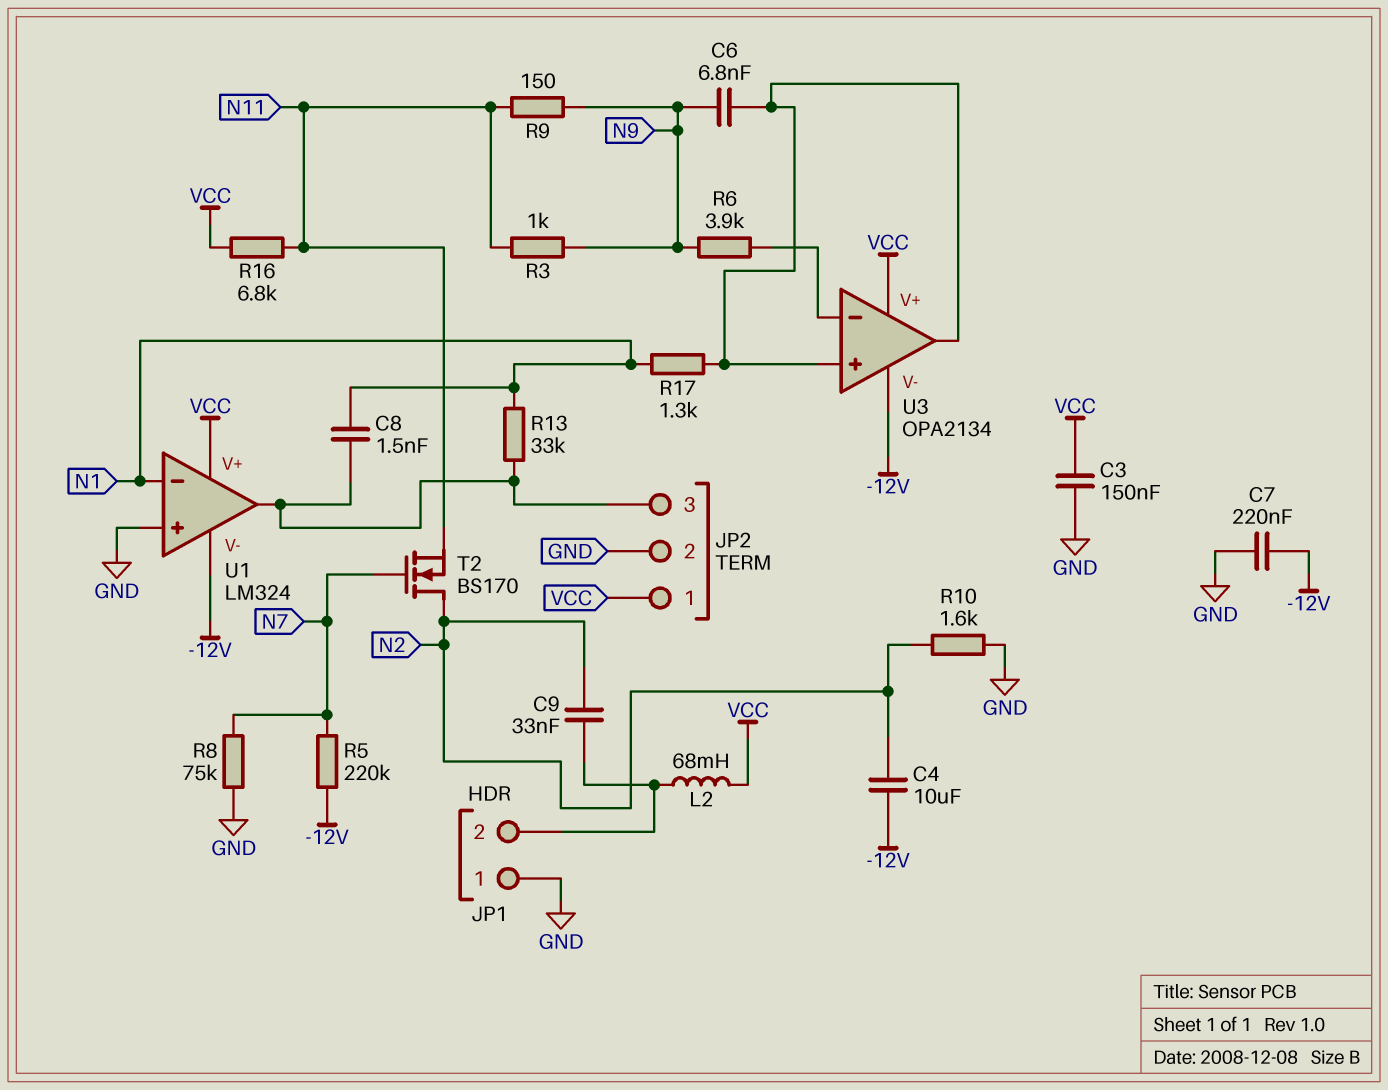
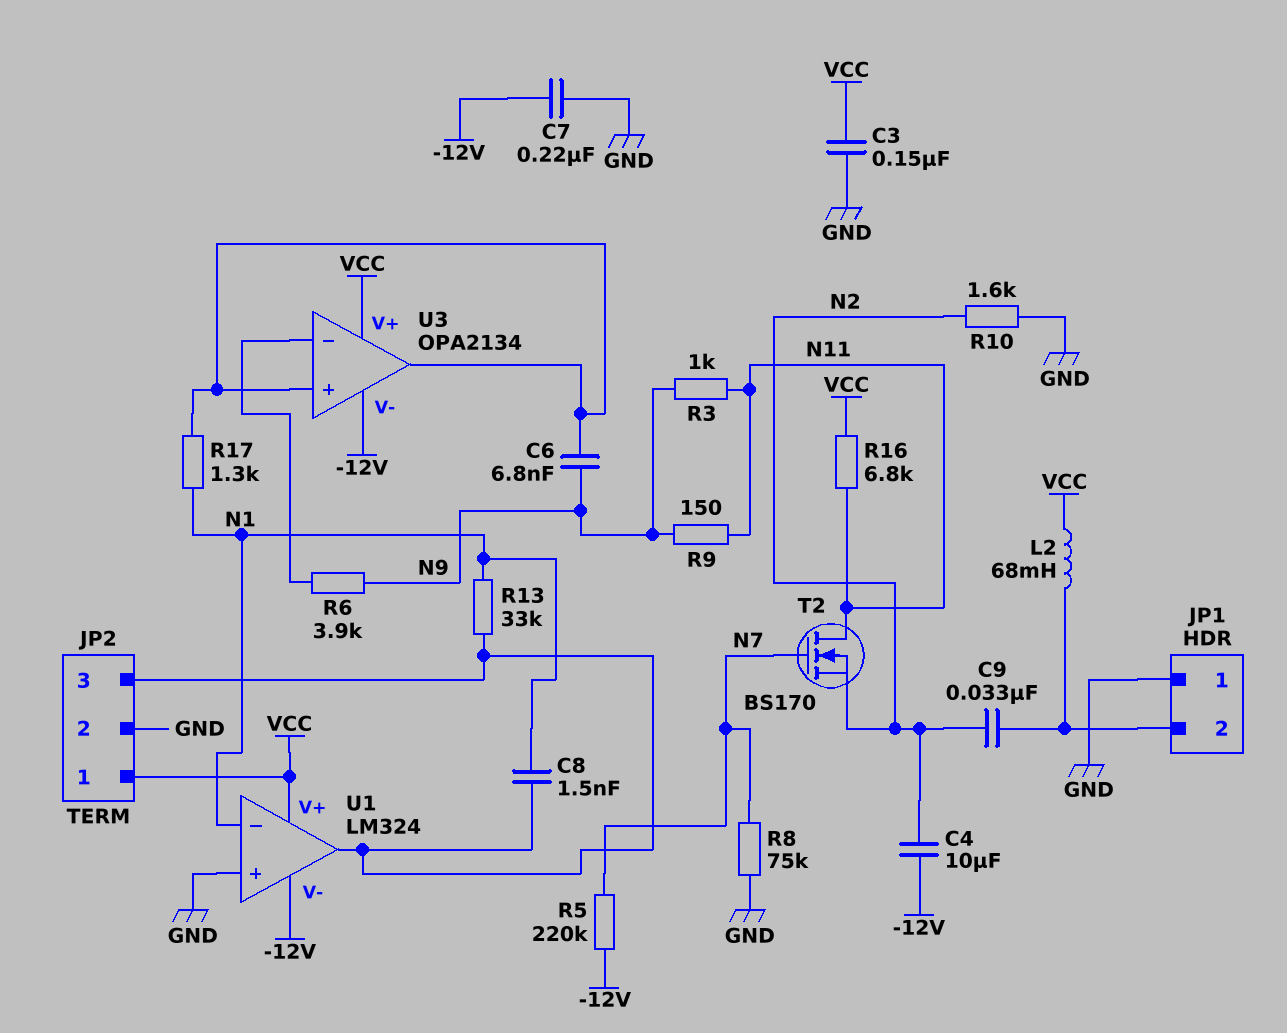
T2: NMOS BS170 (G N7, D N2, S N11) -> NMOS BS170 (G N7, D N11, S N2)

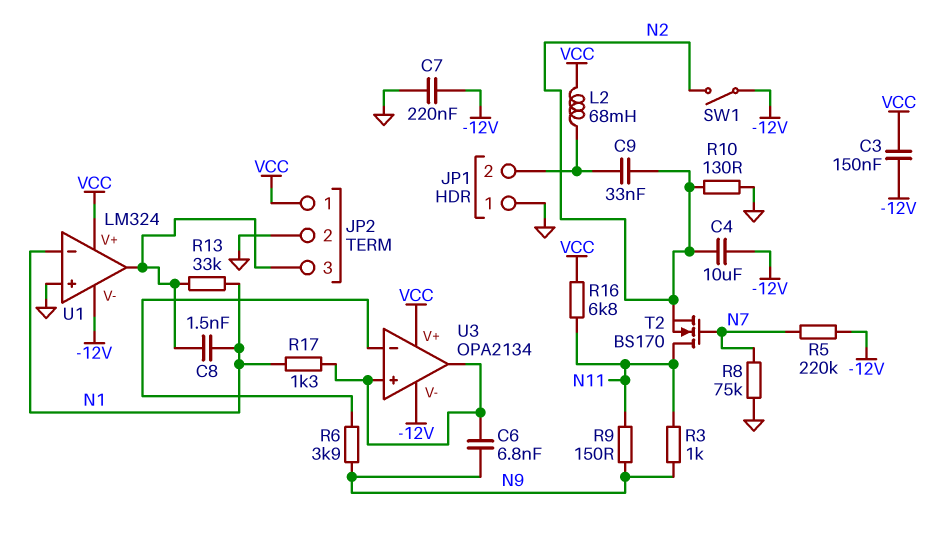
C3: 150nF (GND, VCC) -> 150nF (-12V, VCC)
R10: 1.6k (GND, N2) -> 130 (GND, N2)
SW1: none -> switch (-12V, N2)

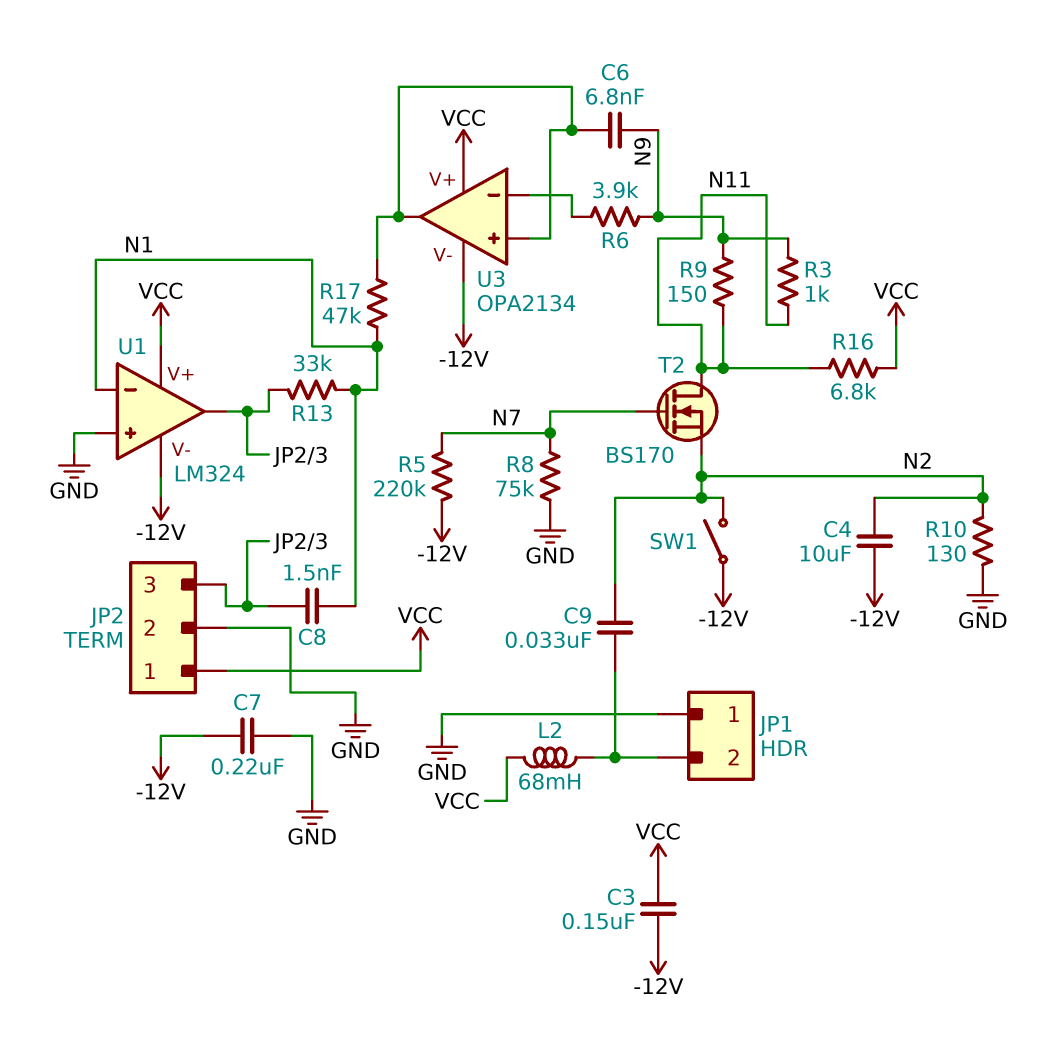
R17: 1.3k (N1, U3/in+) -> 47k (N1, U3/in+)

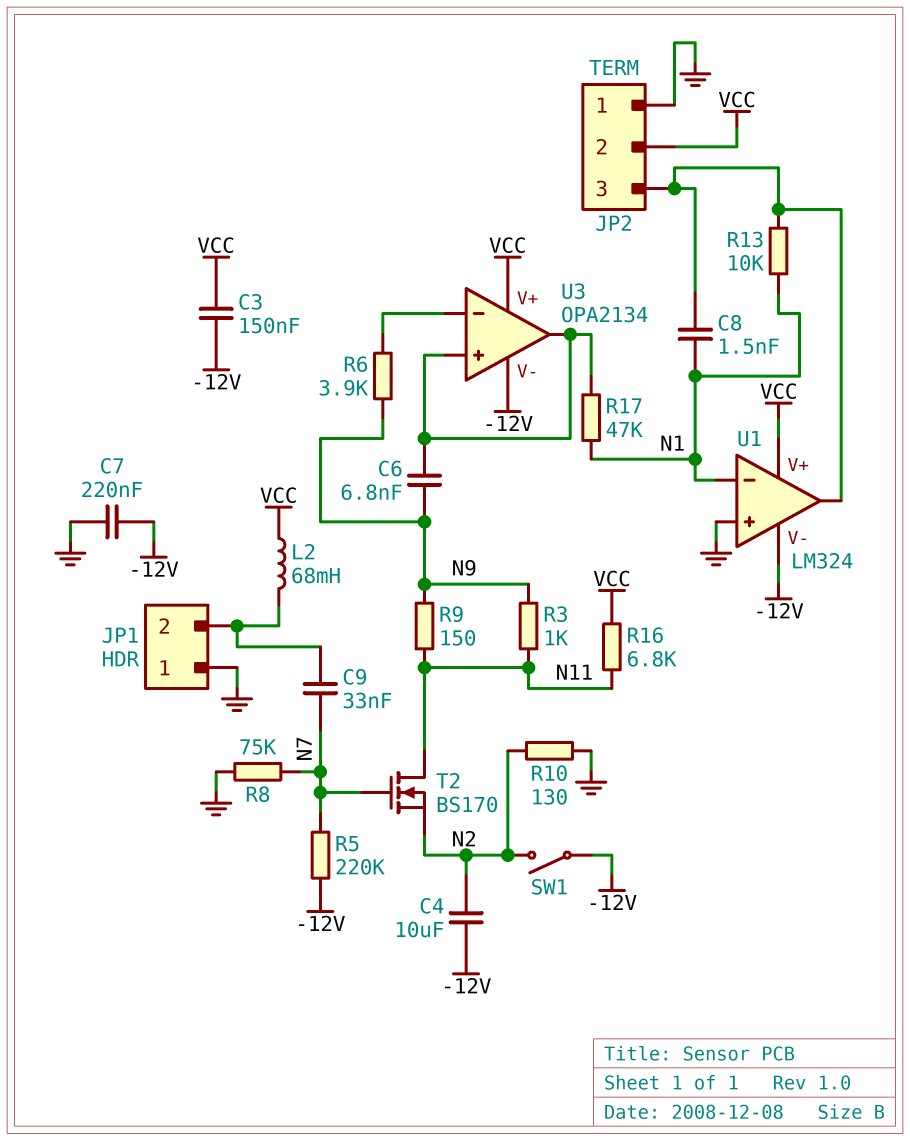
C9: 33nF (JP1/2, N2) -> 33nF (JP1/2, N7)
JP2 pin 1: VCC -> GND
JP2 pin 2: GND -> VCC
R13: 33k (JP2/3, N1) -> 10k (JP2/3, N1)

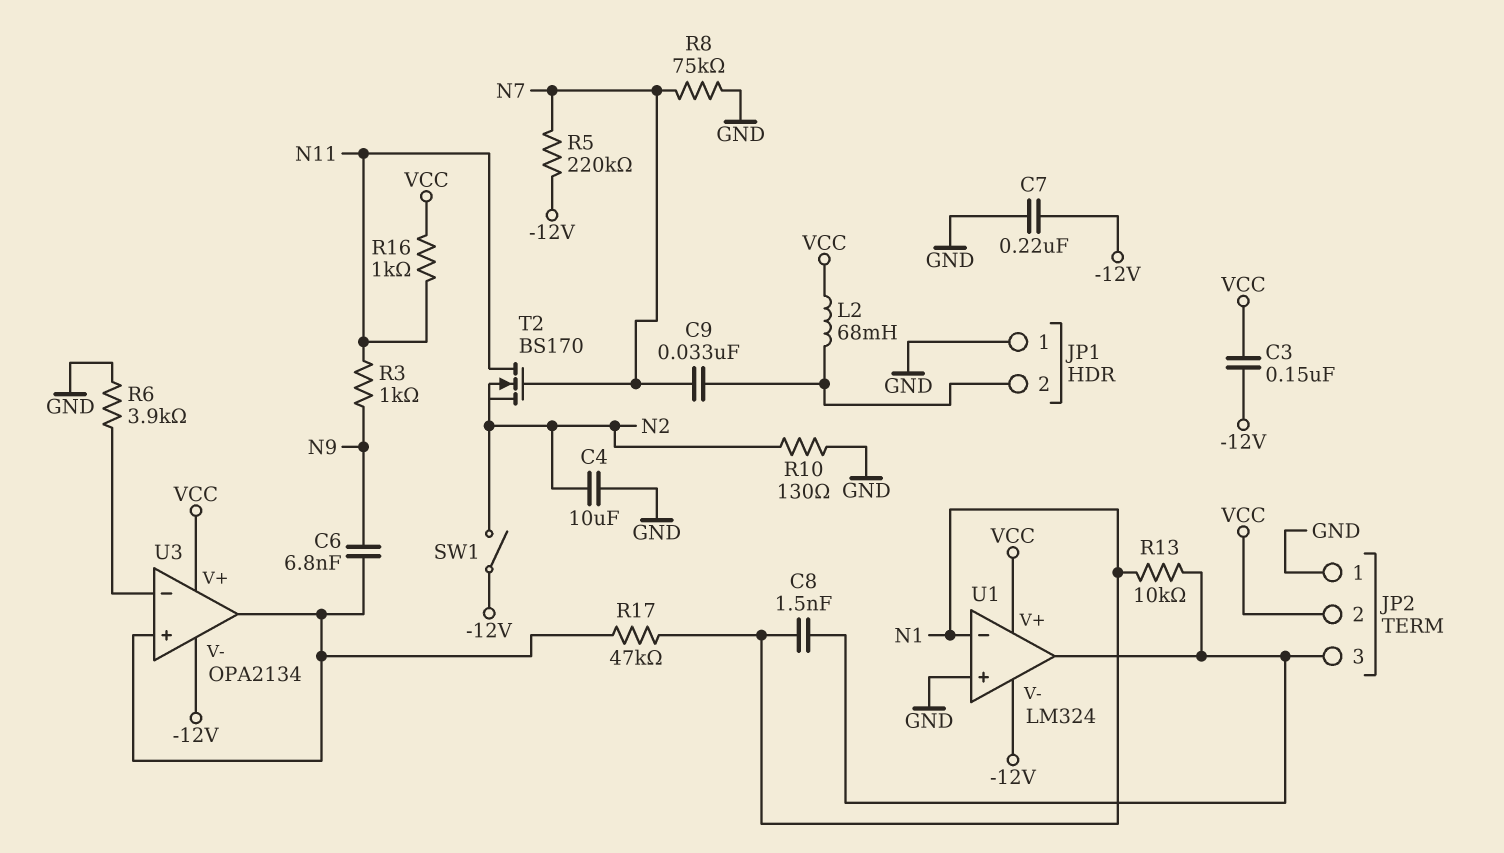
C4: 10uF (-12V, N2) -> 10uF (GND, N2)
R6: 3.9k (N9, U3/in-) -> 3.9k (GND, U3/in-)
R9: 150 (N9, N11) -> none
R16: 6.8k (N11, VCC) -> 1k (N11, VCC)

